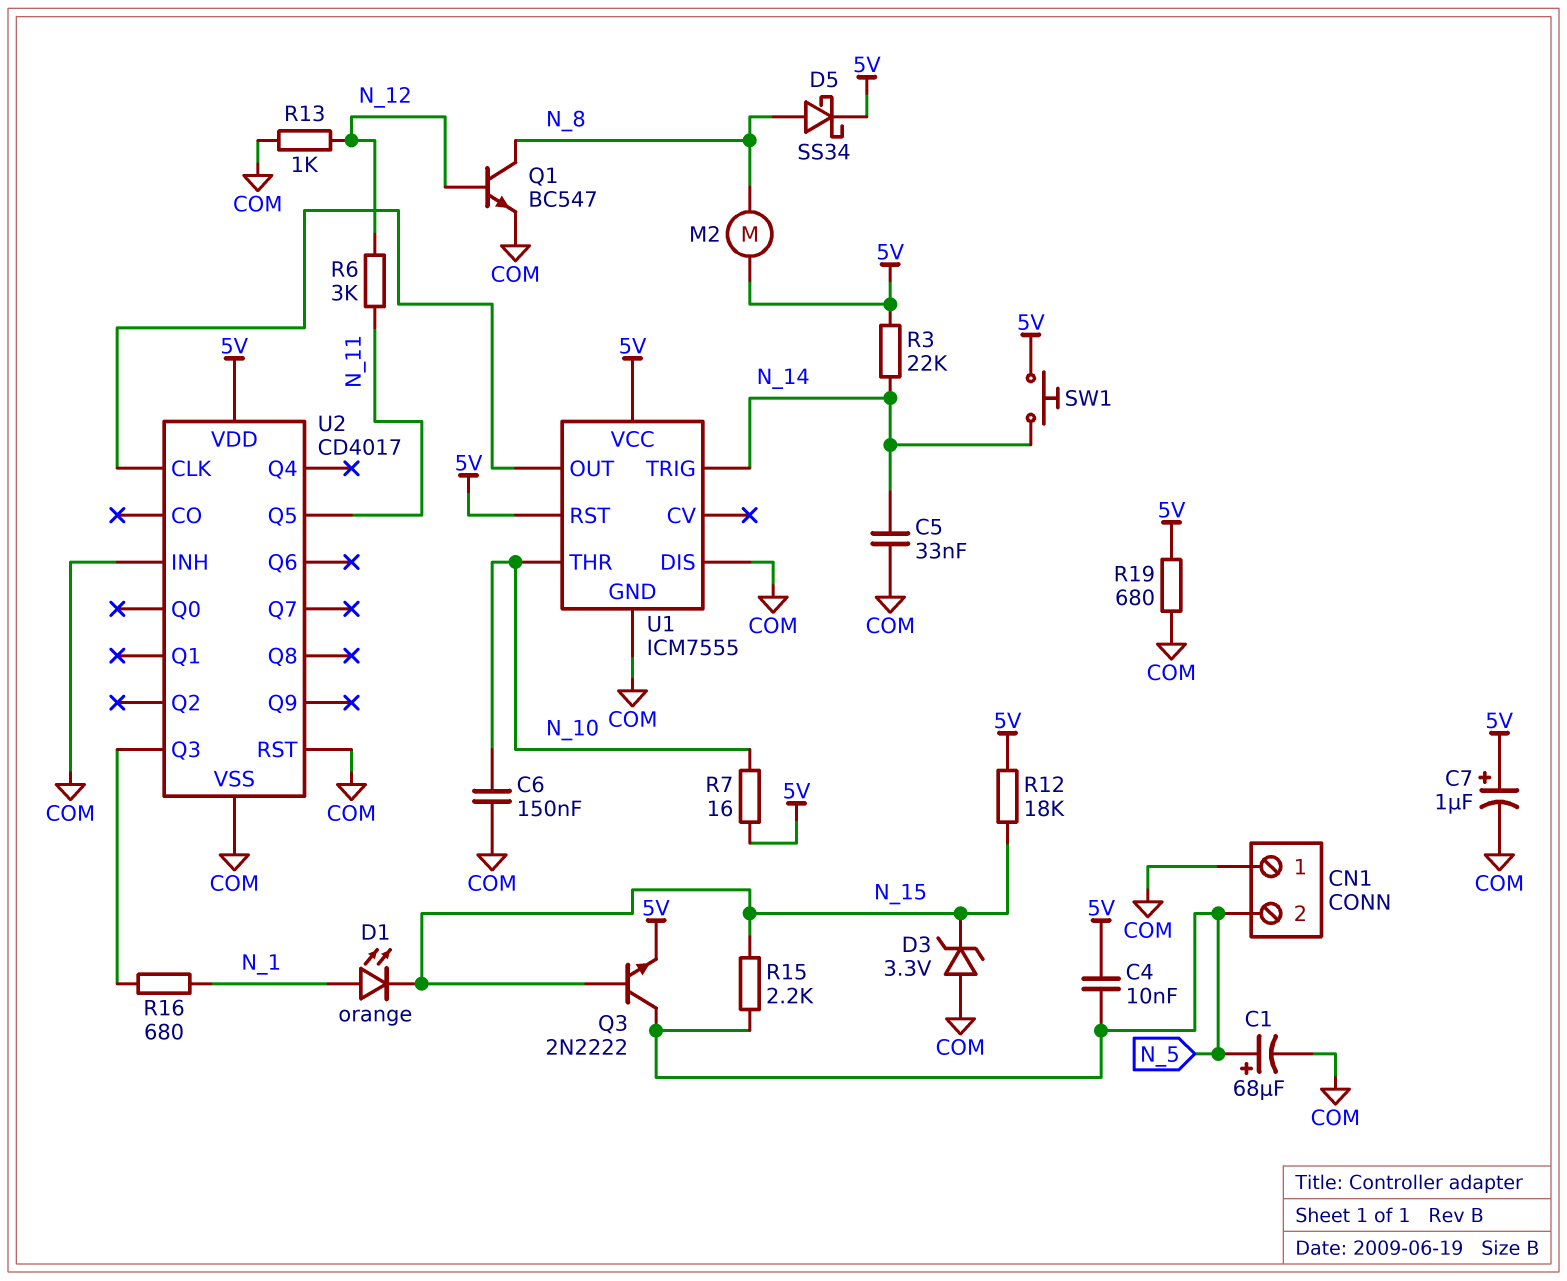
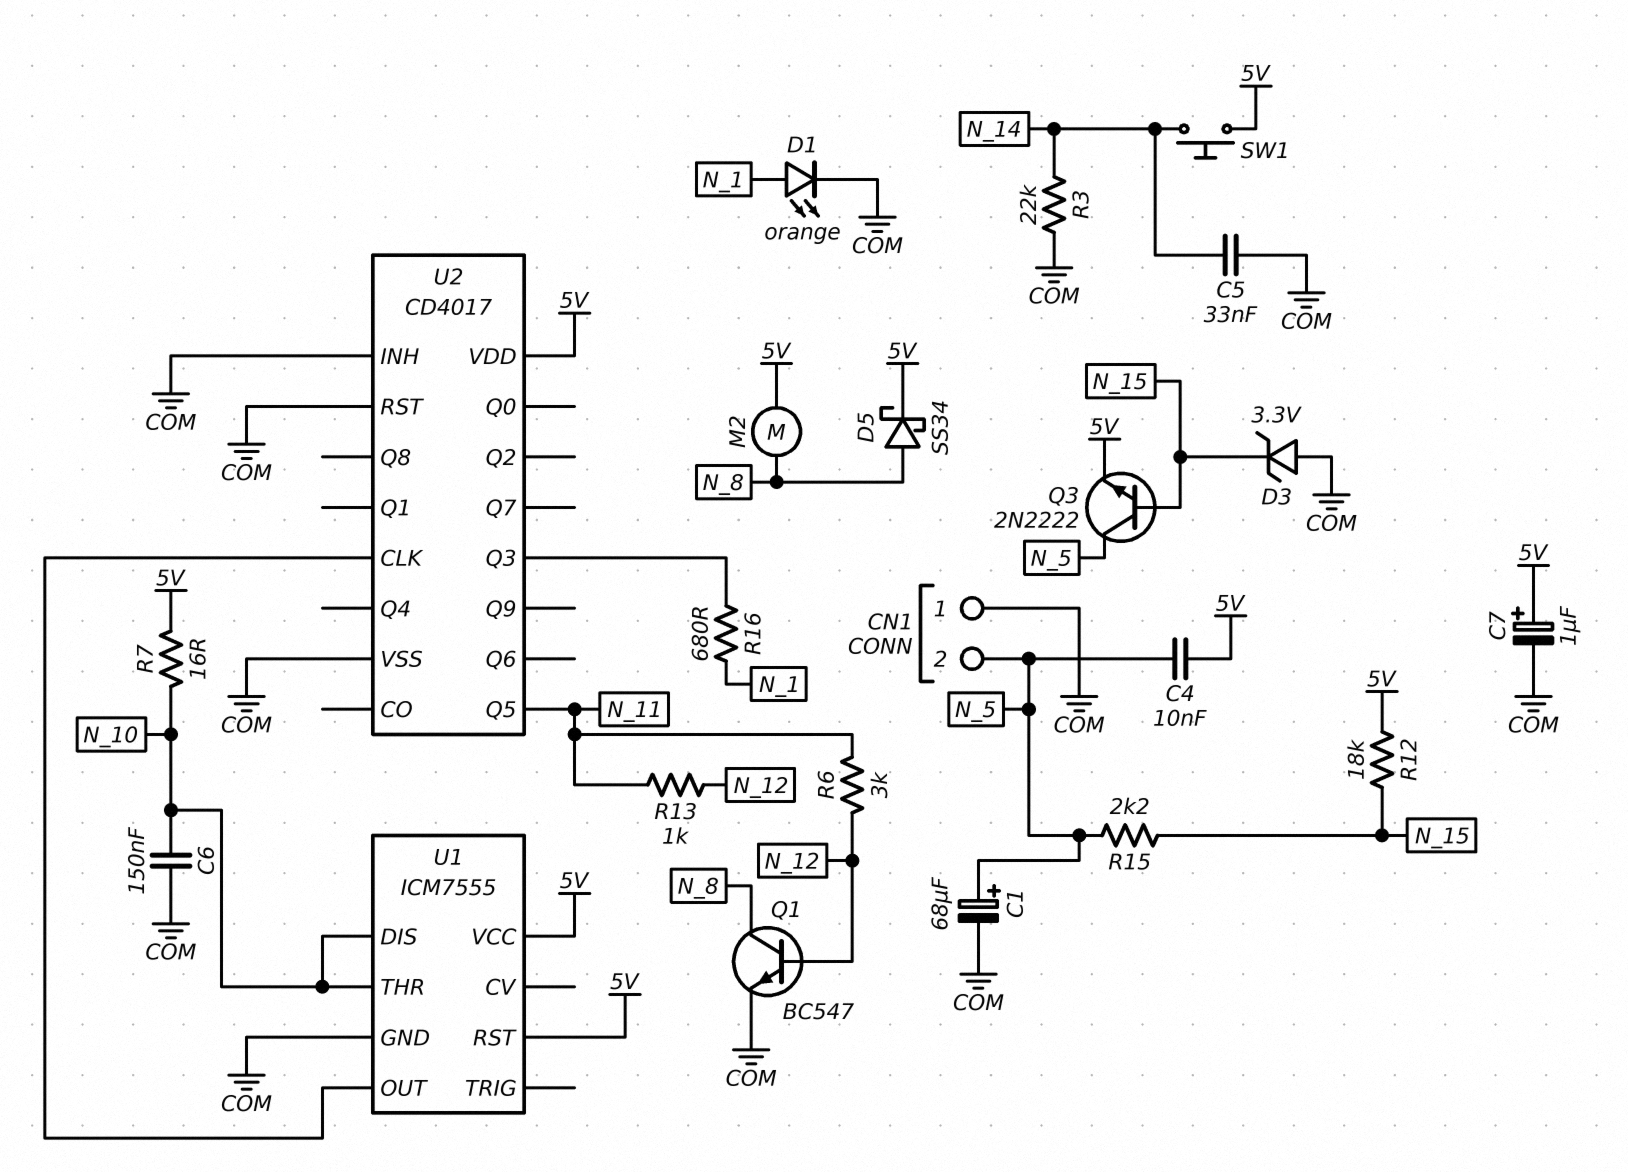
D1: LED orange (A N_1, K N_15) -> LED orange (A N_1, K COM)
R3: 22k (5V, N_14) -> 22k (COM, N_14)
R13: 1k (COM, N_12) -> 1k (N_11, N_12)
R19: 680 (5V, COM) -> none
U1 pin DIS: COM -> N_10
U1 pin TRIG: N_14 -> none

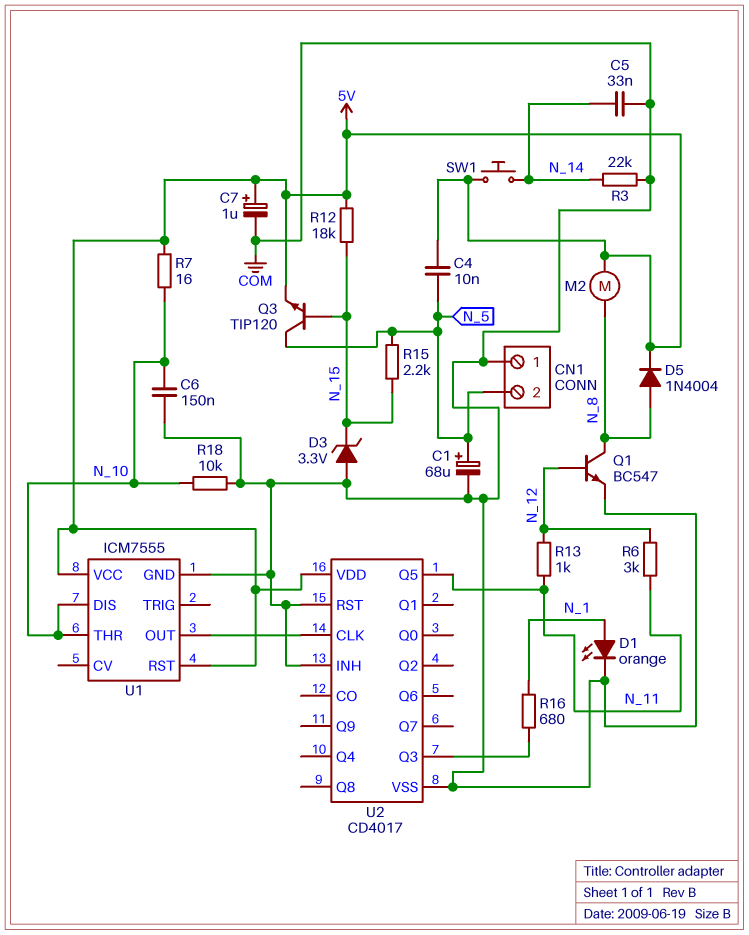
D5: schottky SS34 (A N_8, K 5V) -> diode 1N4004 (A N_8, K 5V)
Q3: NPN 2N2222 (B N_15, C N_5, E 5V) -> NPN TIP120 (B N_15, C N_5, E 5V)
R18: none -> 10k (COM, N_10)

